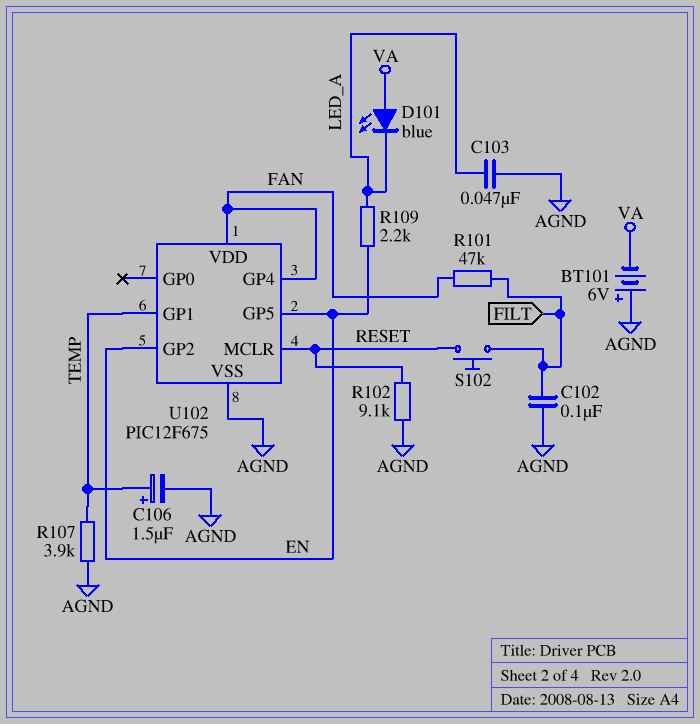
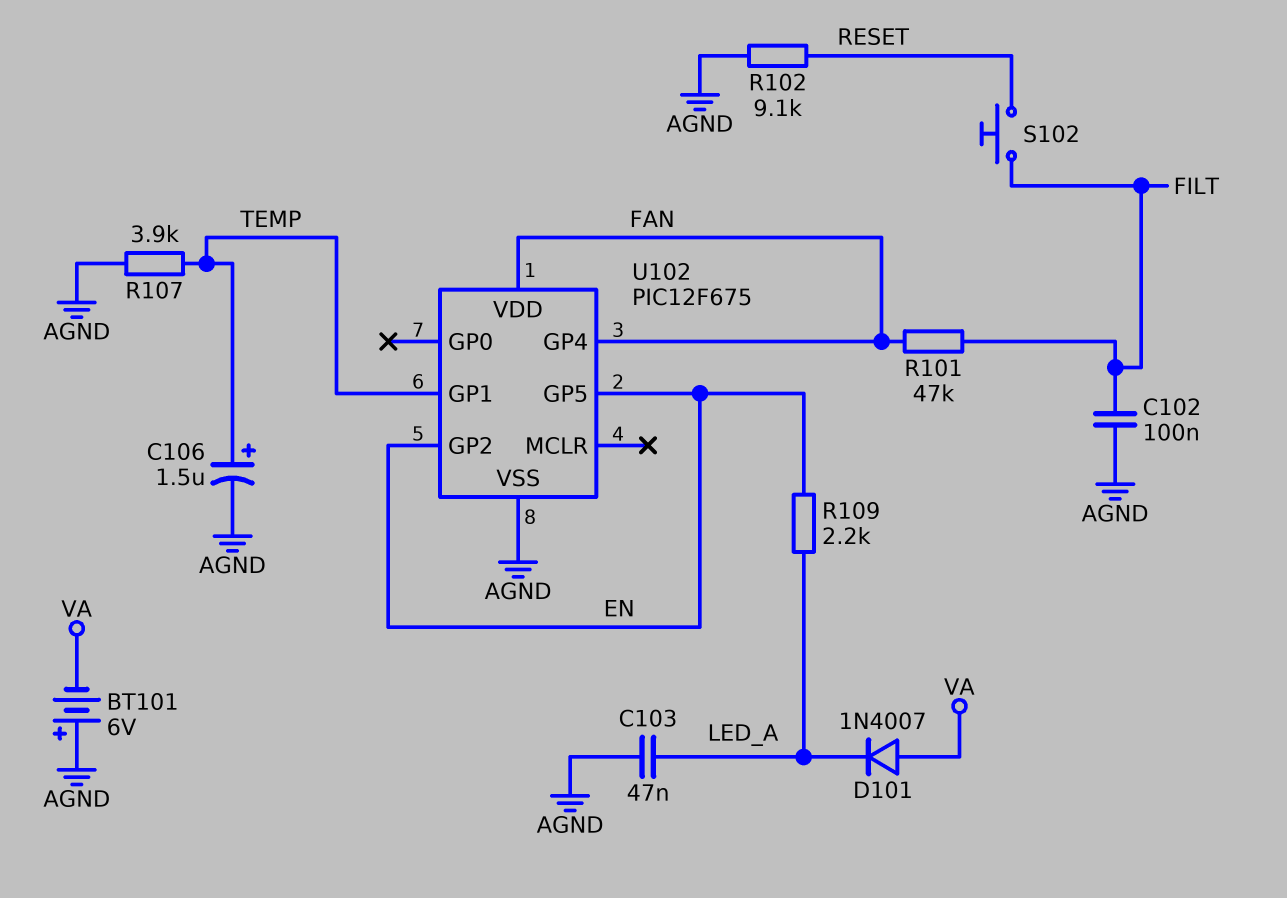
D101: LED blue (A VA, K LED_A) -> diode 1N4007 (A VA, K LED_A)
U102 pin MCLR: RESET -> none

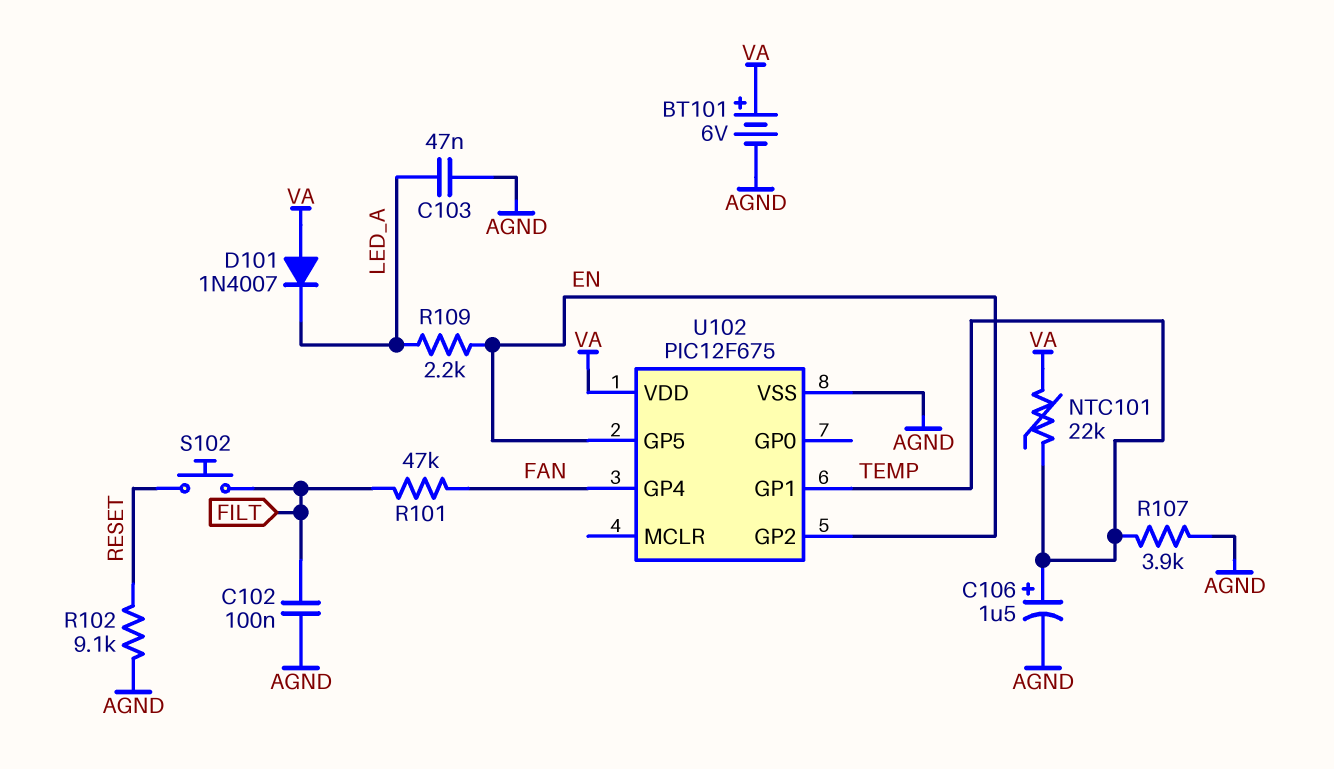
BT101: 6V (plus AGND, minus VA) -> 6V (plus VA, minus AGND)
NTC101: none -> 22k (TEMP, VA)
U102 pin VDD: FAN -> VA

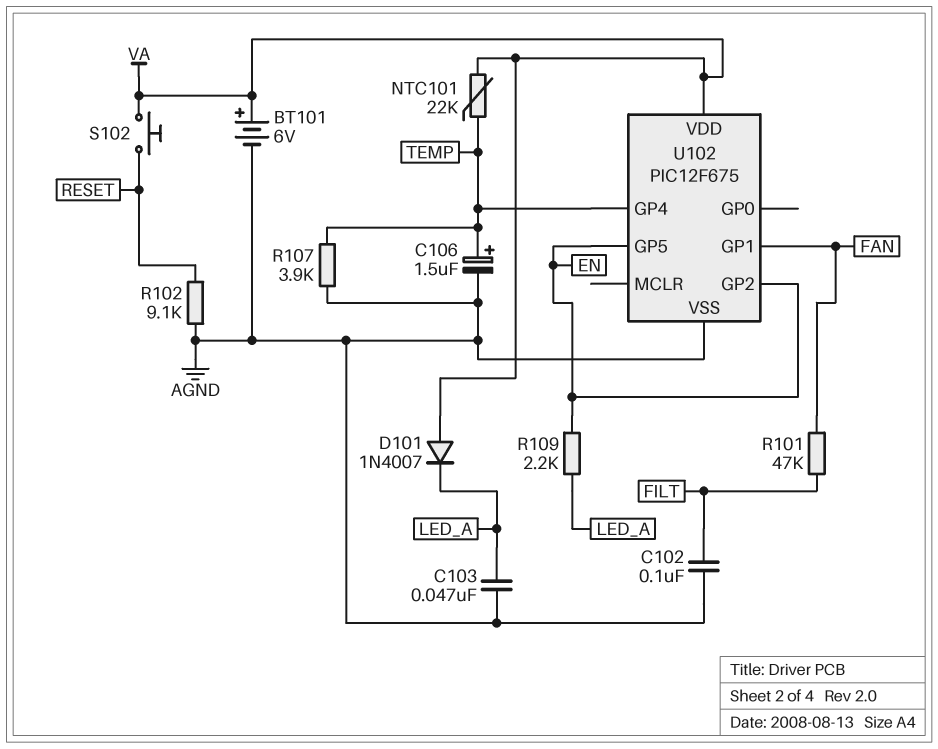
S102: button (FILT, RESET) -> button (RESET, VA)
U102 pin GP1: TEMP -> FAN
U102 pin GP4: FAN -> TEMP

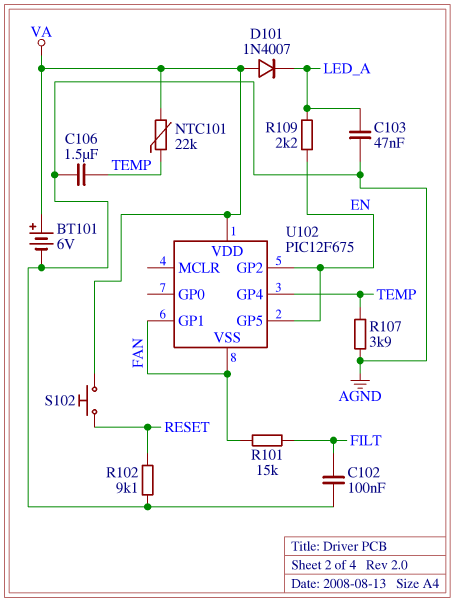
C106: 1.5uF (plus TEMP, minus AGND) -> 1.5uF (AGND, TEMP)
R101: 47k (FAN, FILT) -> 15k (FAN, FILT)
U102 pin VSS: AGND -> FAN

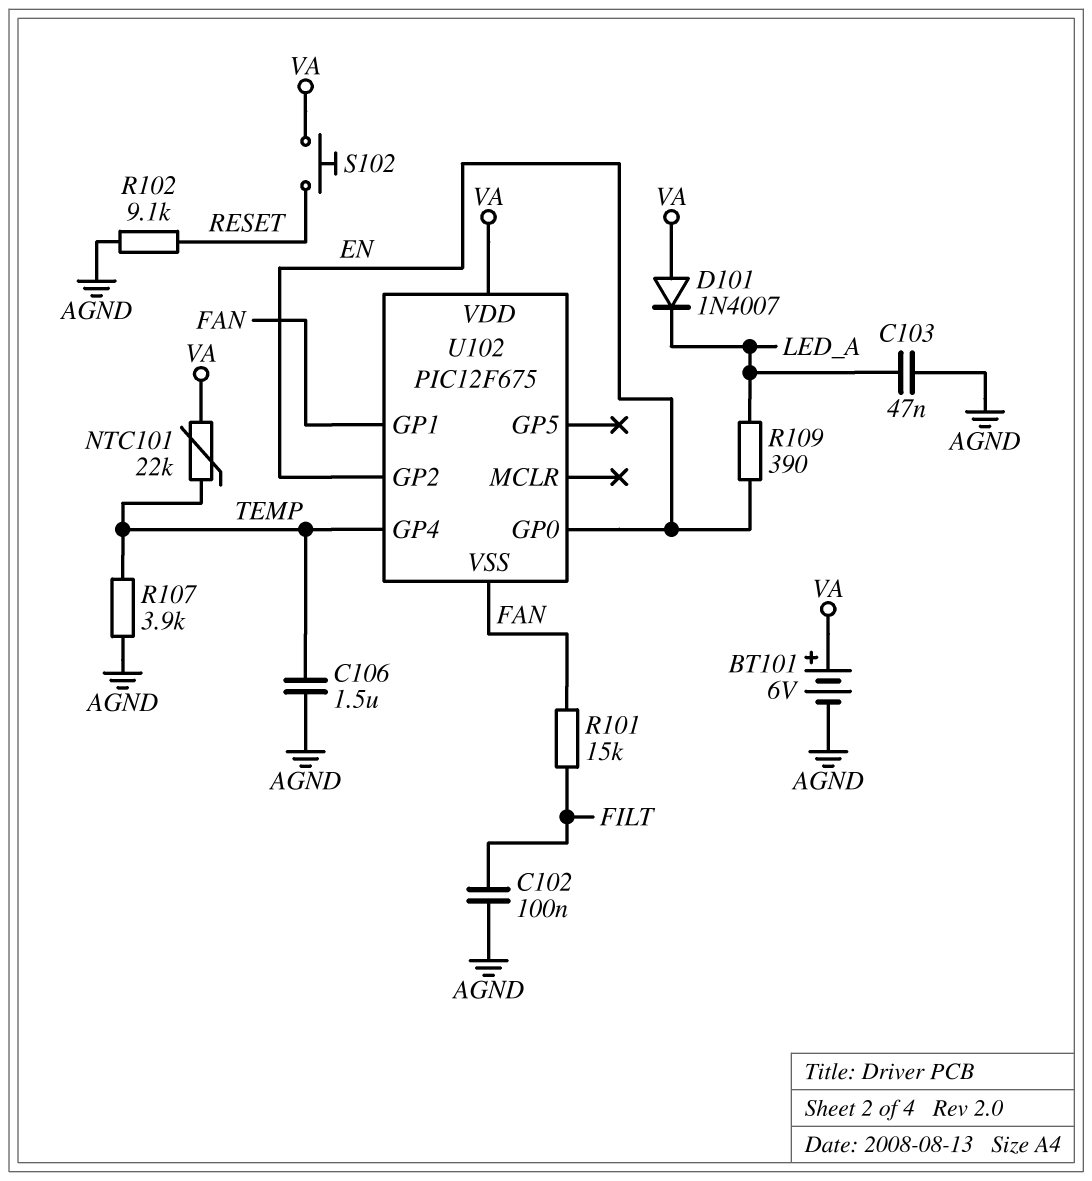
R109: 2.2k (EN, LED_A) -> 390 (EN, LED_A)
U102 pin GP0: none -> EN
U102 pin GP5: EN -> none

